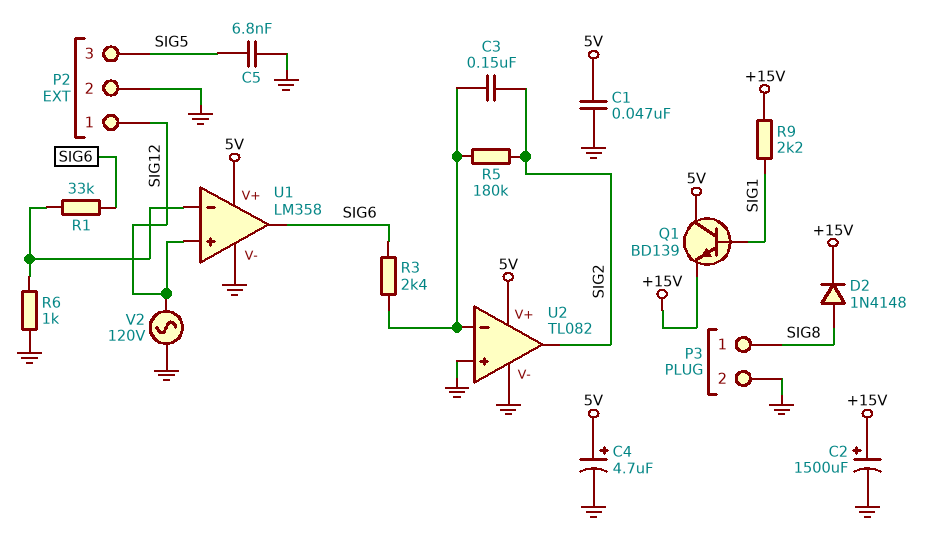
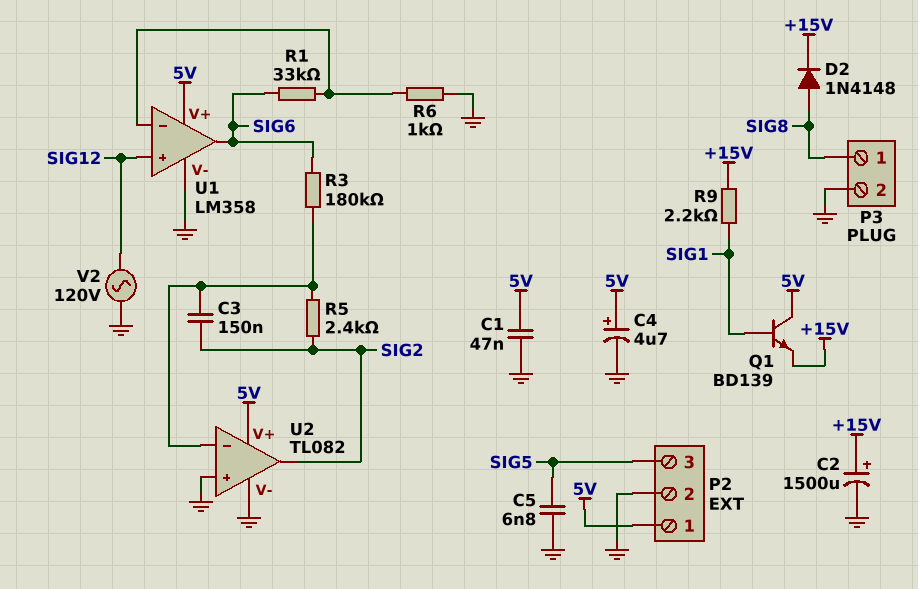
P2 pin 1: SIG12 -> 5V
R3: 2.4k (SIG6, U2/in-) -> 180k (SIG6, U2/in-)
R5: 180k (SIG2, U2/in-) -> 2.4k (SIG2, U2/in-)

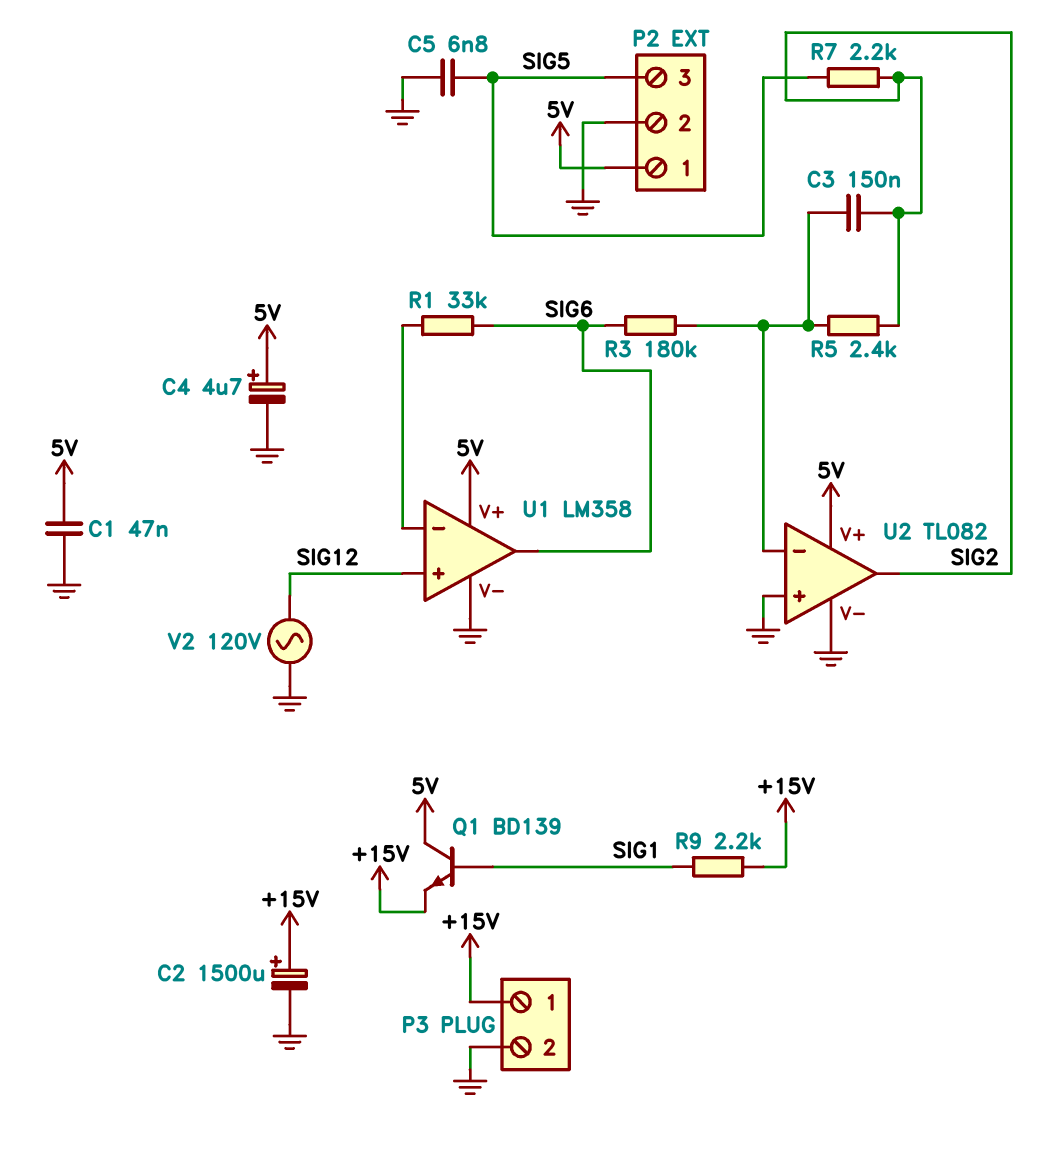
D2: diode 1N4148 (A SIG8, K +15V) -> none
P3 pin 1: SIG8 -> +15V
R6: 1k (GND, U1/in-) -> none
R7: none -> 2.2k (SIG2, SIG5)

